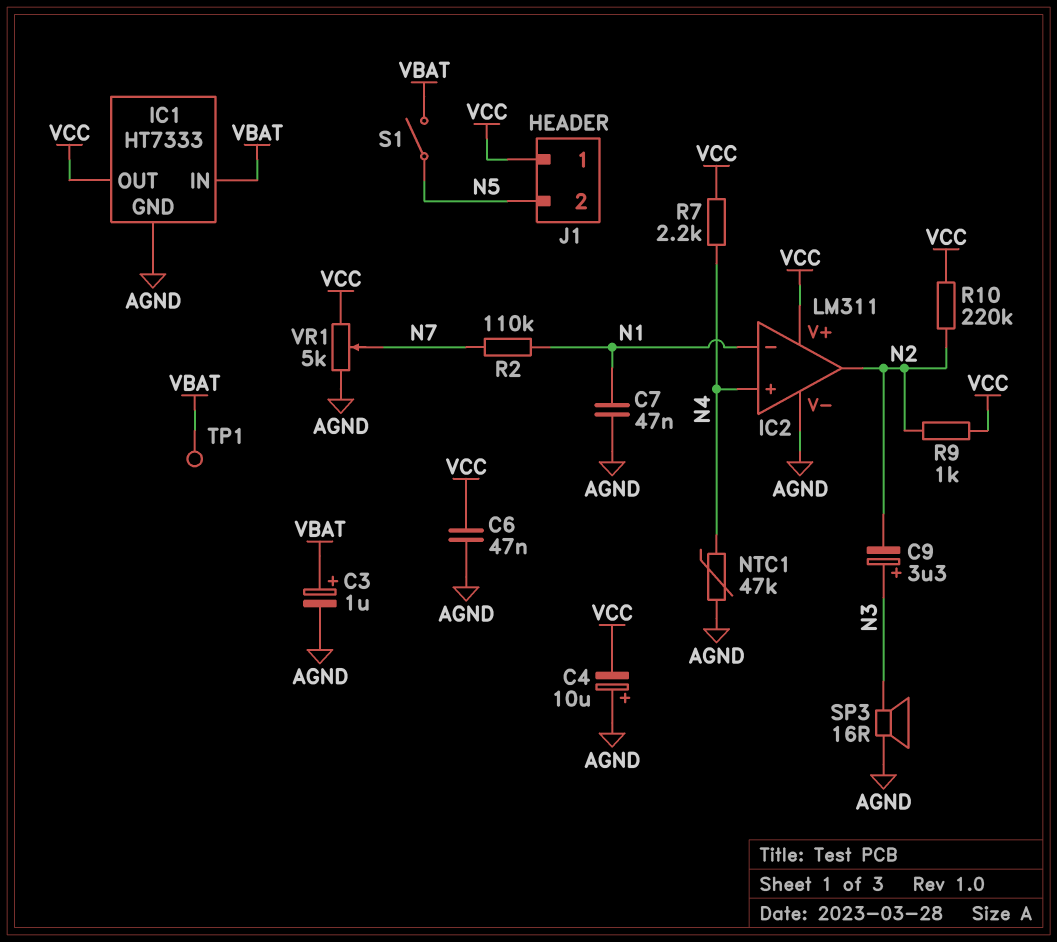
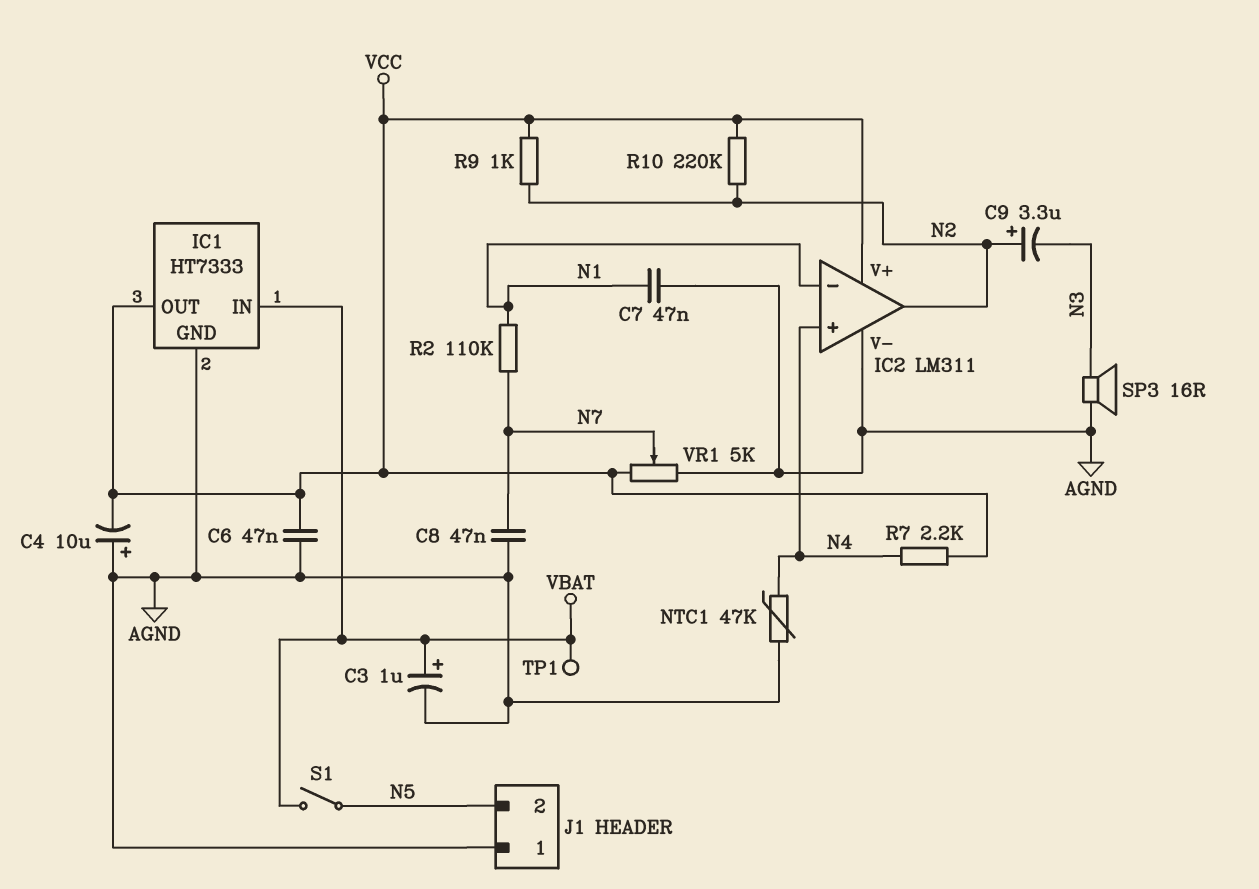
C8: none -> 47nF (AGND, N7)
C9: 3.3uF (plus N3, minus N2) -> 3.3uF (plus N2, minus N3)
J1 pin 1: VCC -> AGND

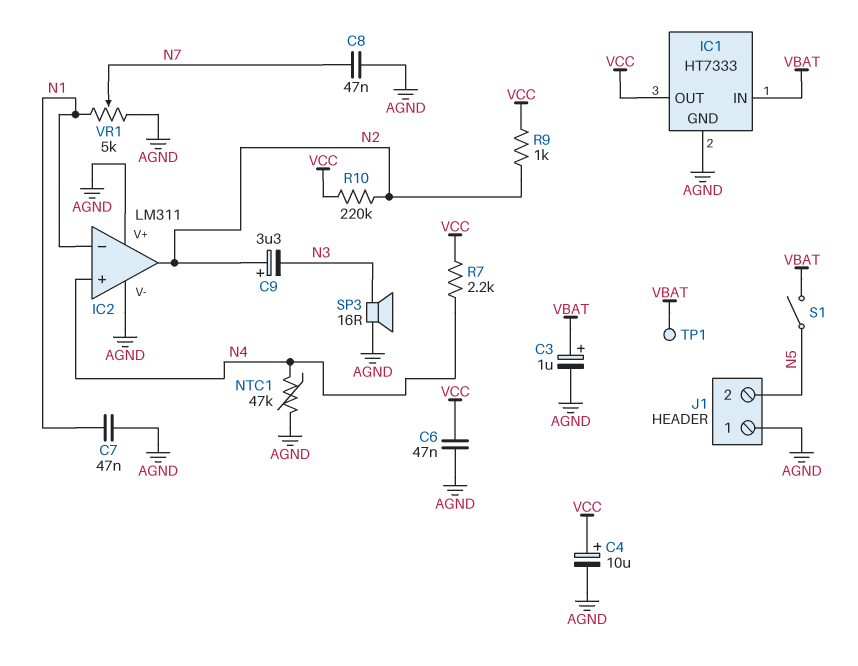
C4: 10uF (plus AGND, minus VCC) -> 10uF (plus VCC, minus AGND)
IC2 pin V+: VCC -> AGND
R2: 110k (N1, N7) -> none
VR1: 5k (AGND, VCC, wiper N7) -> 5k (AGND, N1, wiper N7)

